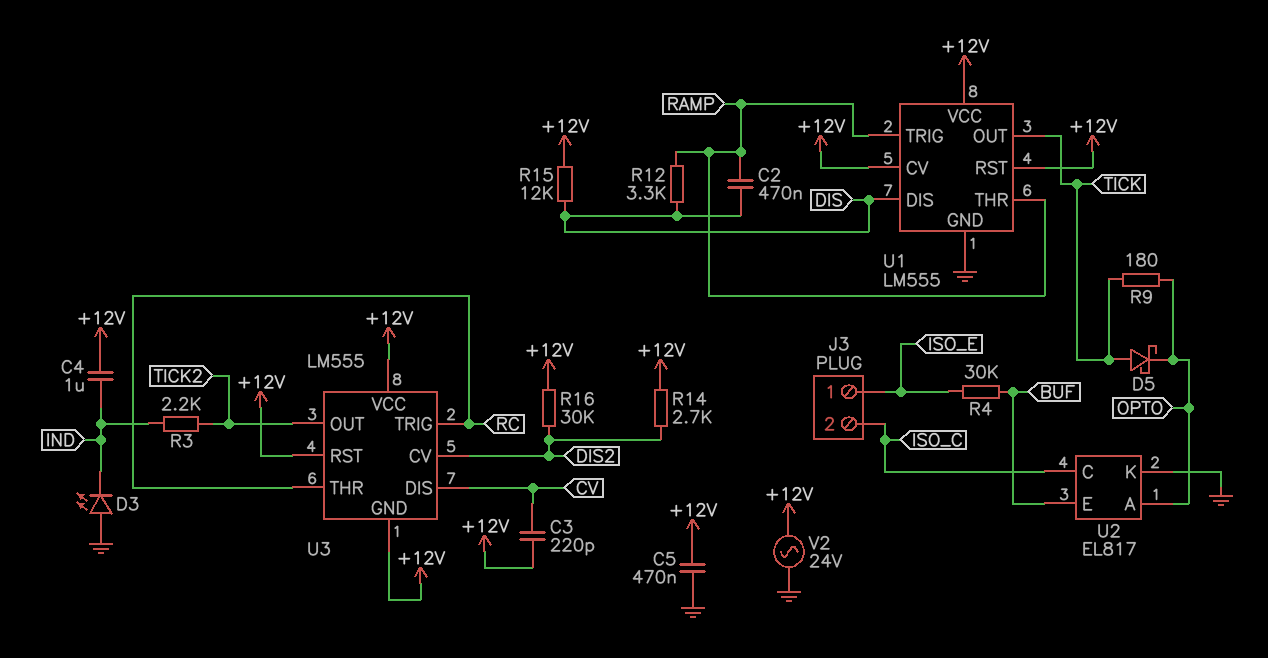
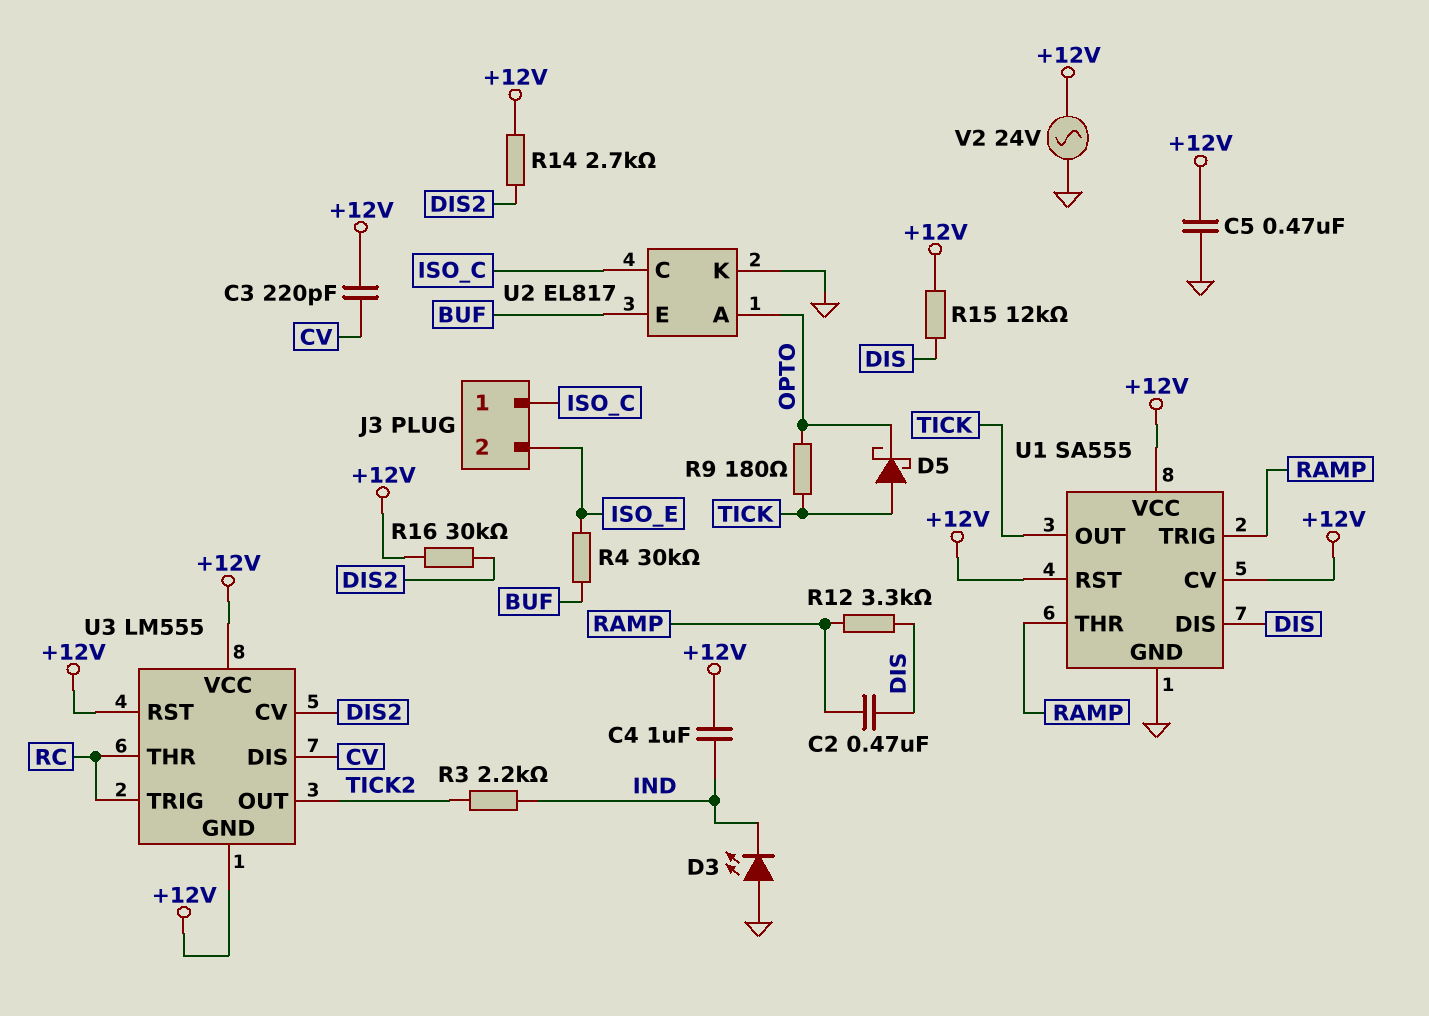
J3 pin 1: ISO_E -> ISO_C
J3 pin 2: ISO_C -> ISO_E
U1: LM555 -> SA555

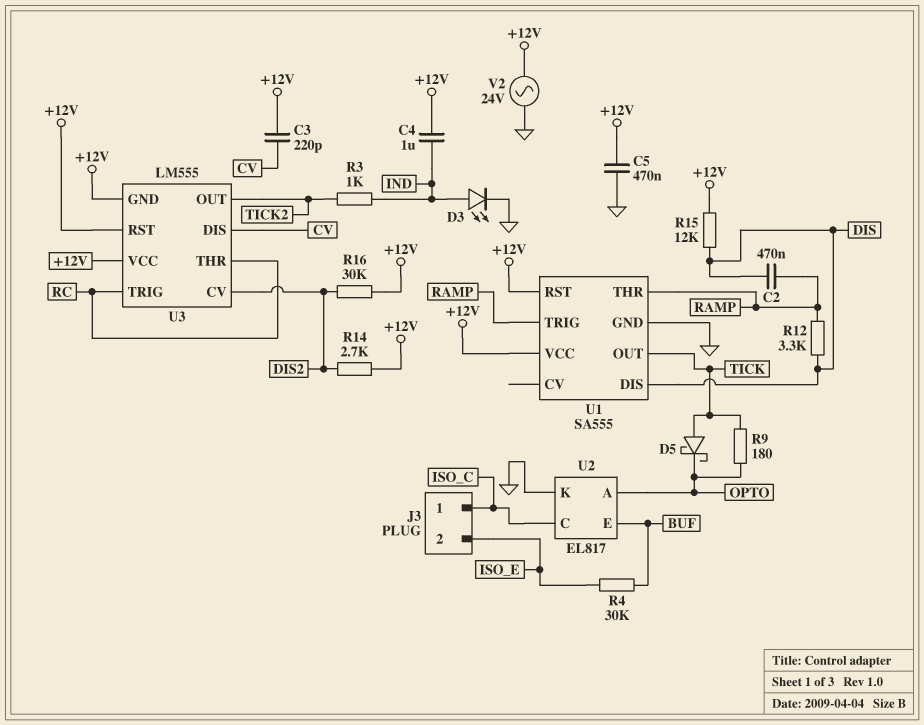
D3: LED (A GND, K IND) -> LED (A IND, K GND)
R3: 2.2k (IND, TICK2) -> 1k (IND, TICK2)
U1 pin CV: +12V -> none

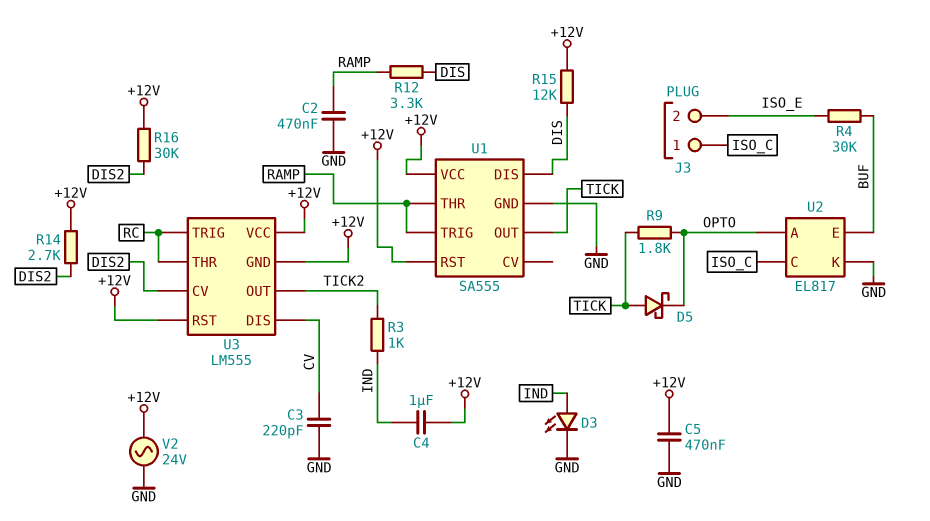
C2: 470nF (DIS, RAMP) -> 470nF (GND, RAMP)
C3: 220pF (+12V, CV) -> 220pF (CV, GND)
R9: 180 (OPTO, TICK) -> 1.8k (OPTO, TICK)

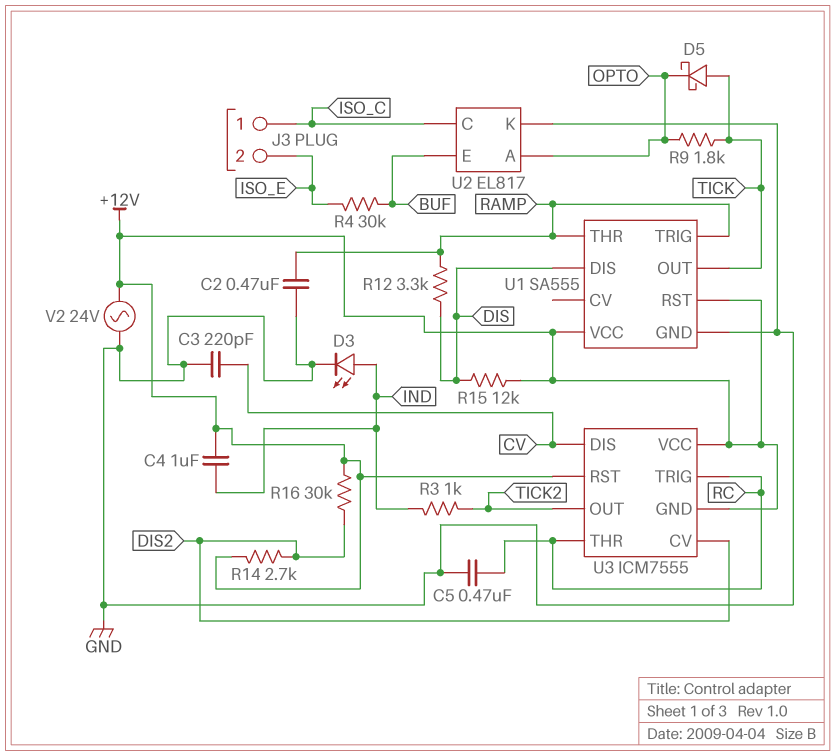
C5: 470nF (+12V, GND) -> 470nF (GND, RC)
U3: LM555 -> ICM7555

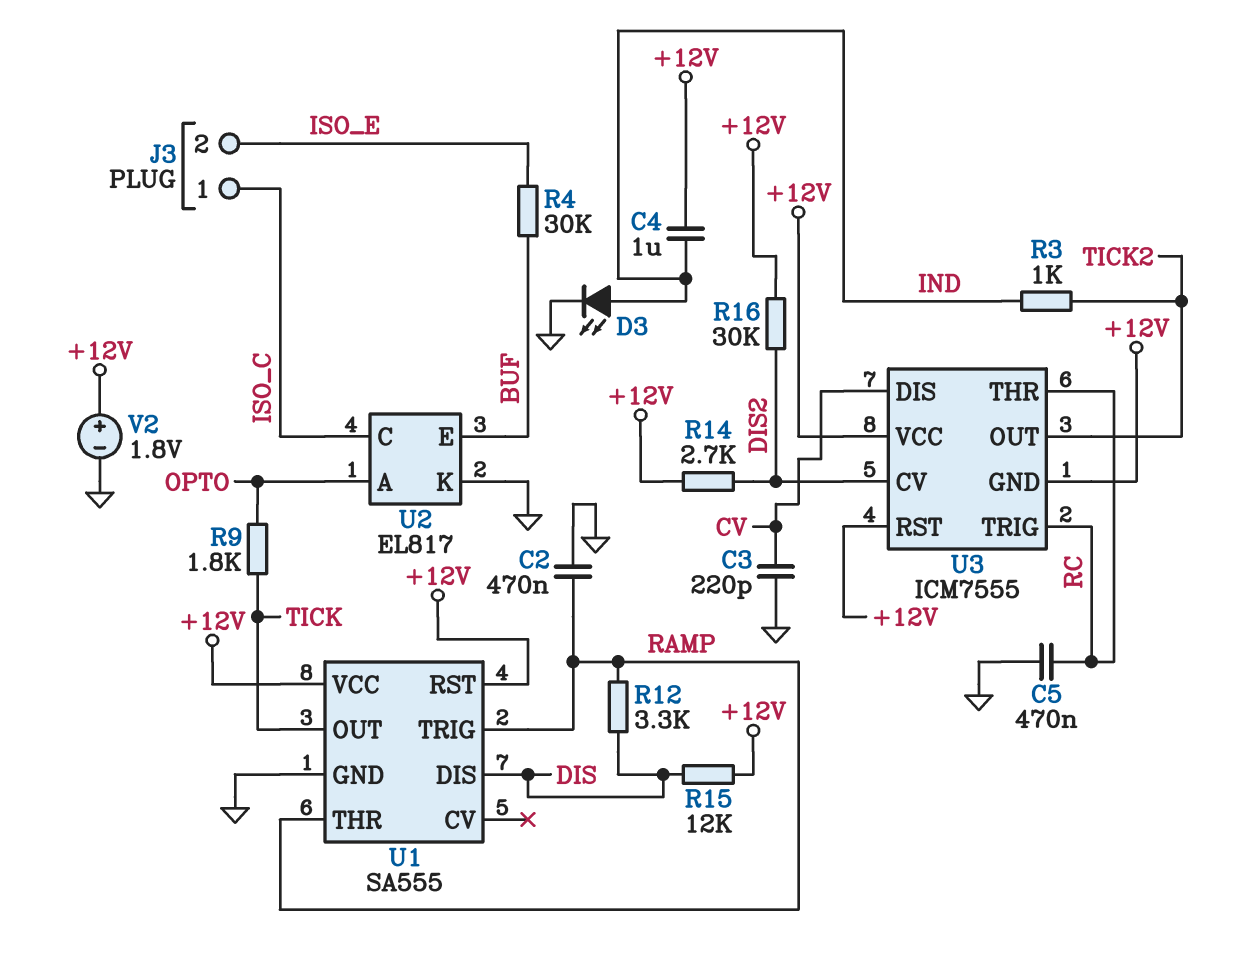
D5: schottky (A TICK, K OPTO) -> none
V2: AC 24V (+12V, GND) -> 1.8V (plus +12V, minus GND)

